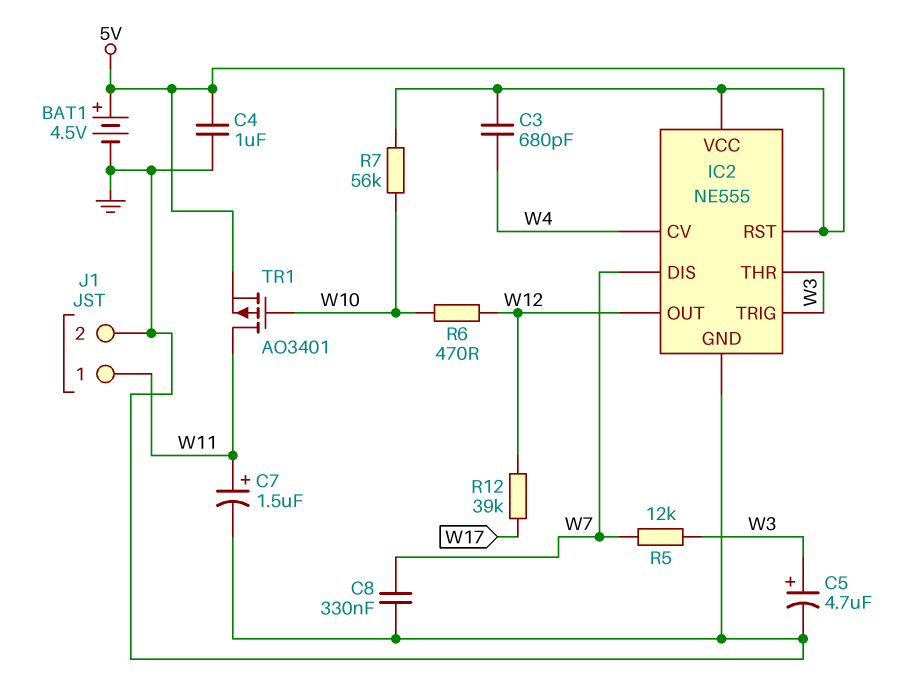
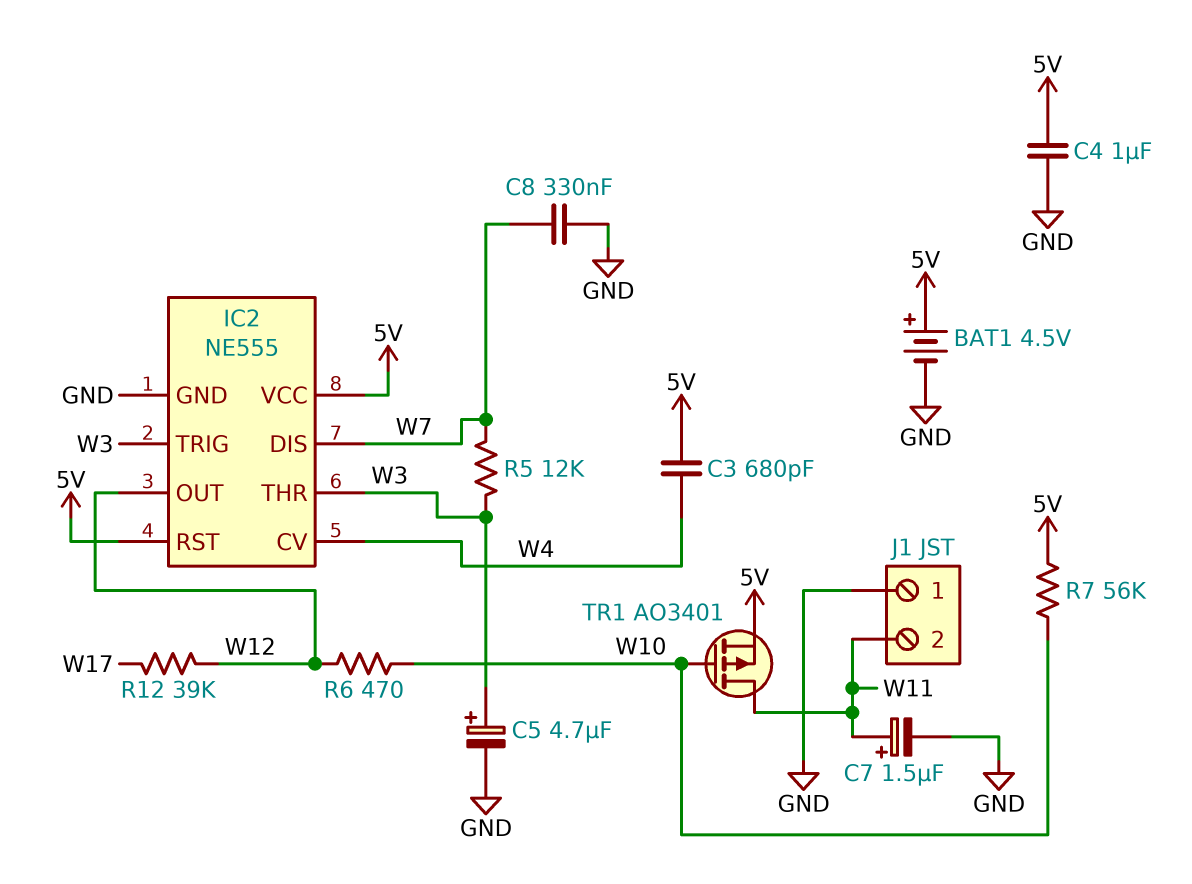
J1 pin 1: W11 -> GND
J1 pin 2: GND -> W11

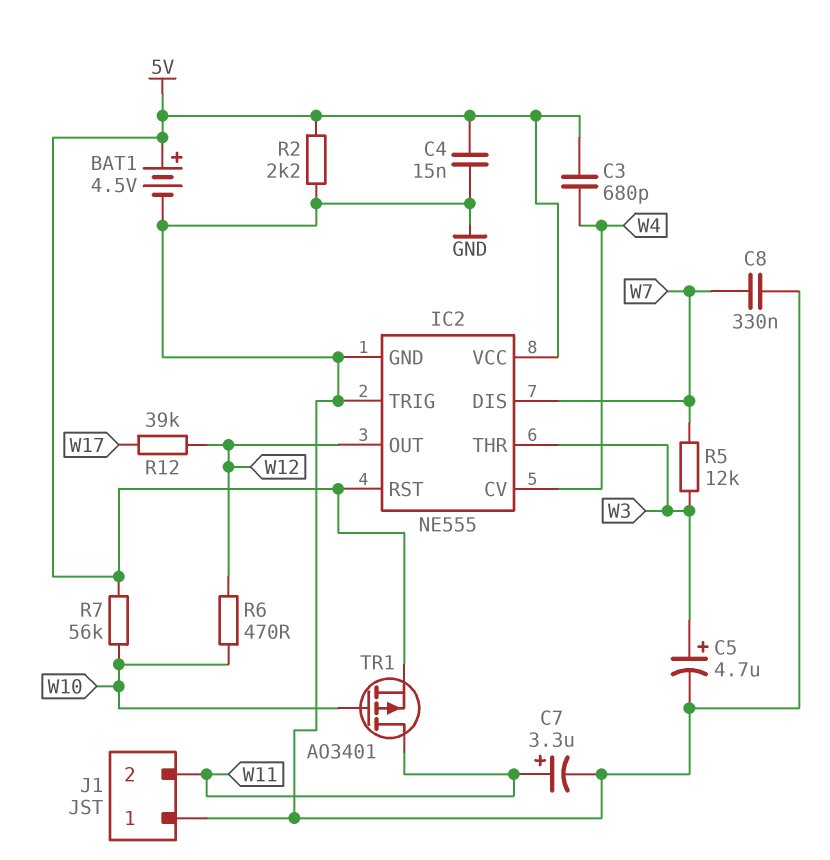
C4: 1uF (5V, GND) -> 15nF (5V, GND)
C7: 1.5uF (plus W11, minus GND) -> 3.3uF (plus W11, minus GND)
IC2 pin TRIG: W3 -> GND
R2: none -> 2.2k (5V, GND)

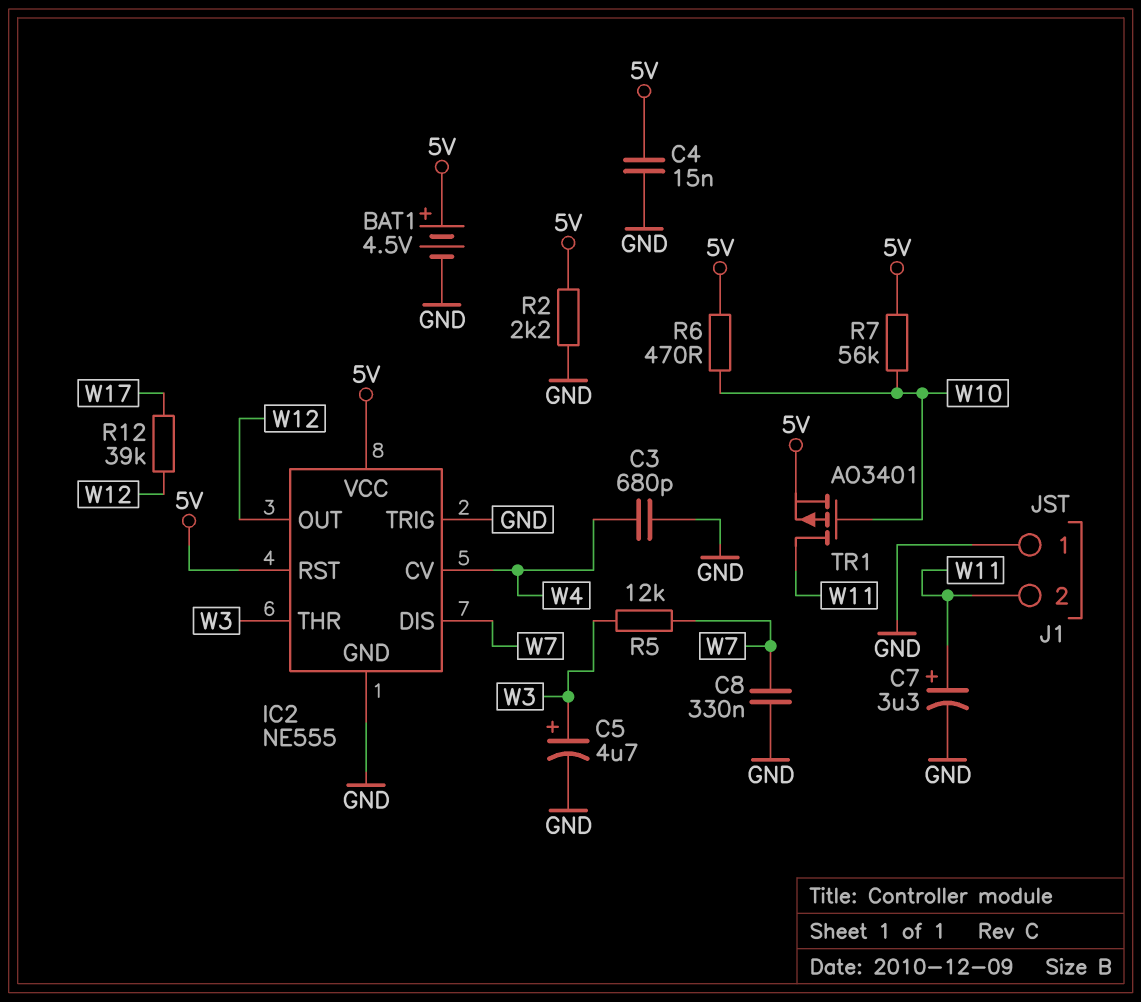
C3: 680pF (5V, W4) -> 680pF (GND, W4)
R6: 470 (W10, W12) -> 470 (5V, W10)

